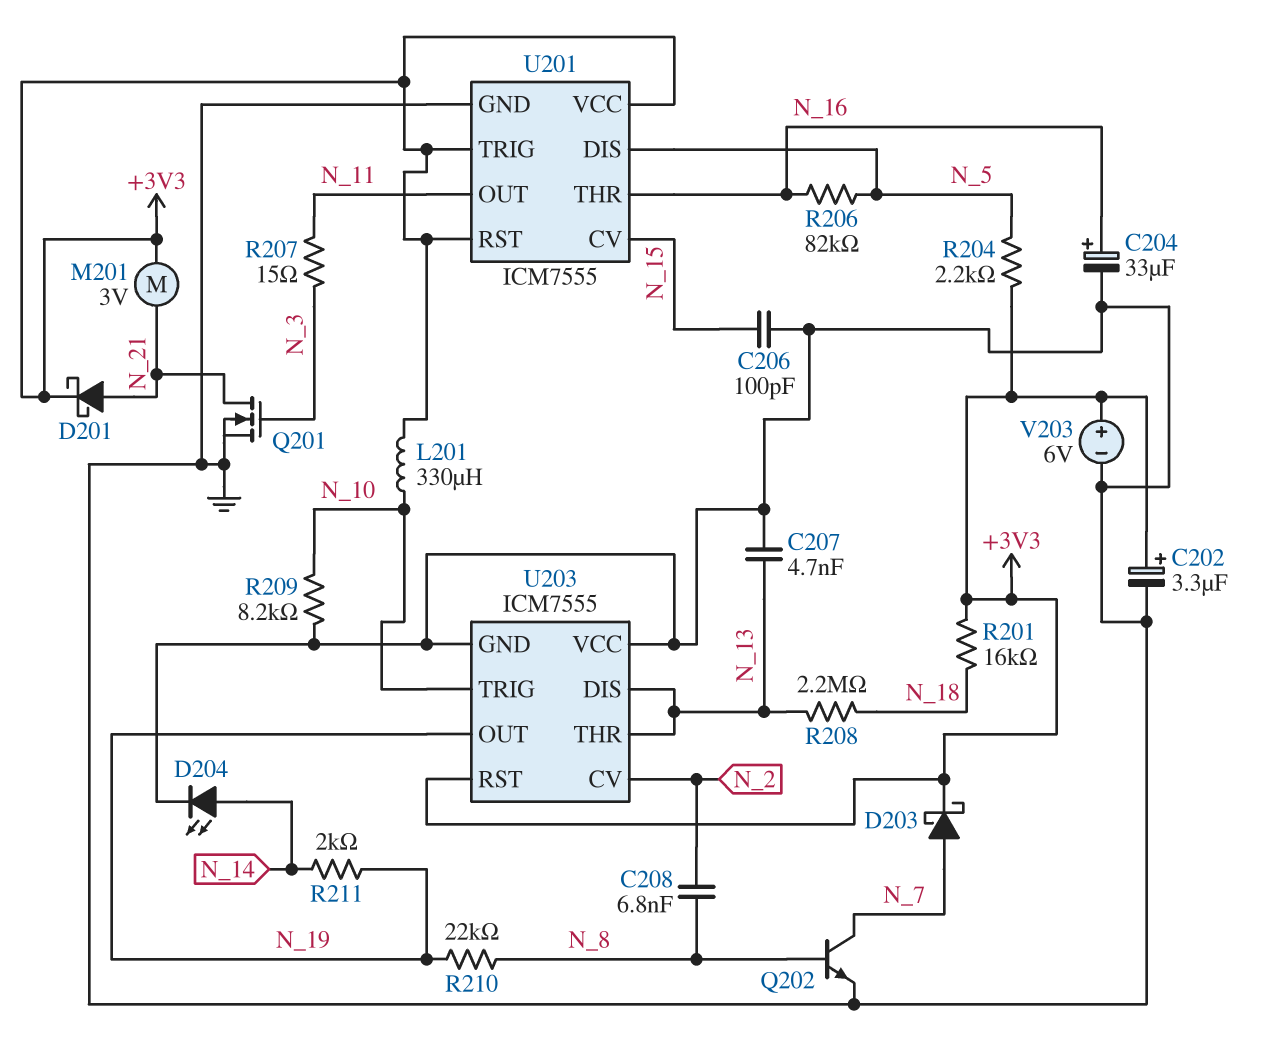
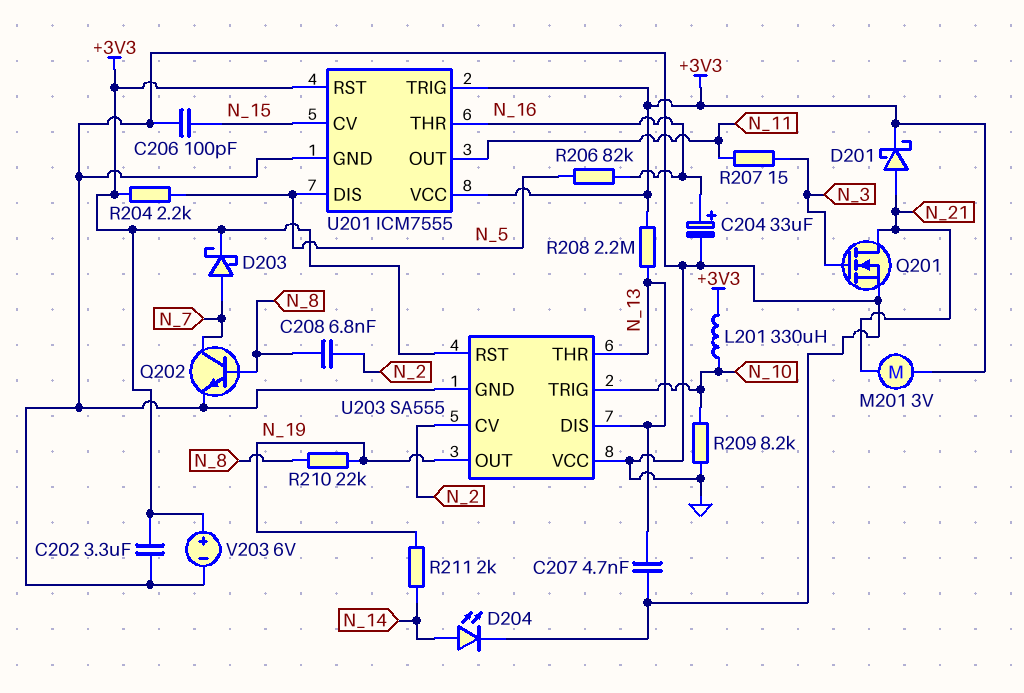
C202: 3.3uF (plus +3V3, minus GND) -> 3.3uF (+3V3, GND)
R201: 16k (+3V3, N_18) -> none
R208: 2.2M (N_13, N_18) -> 2.2M (+3V3, N_13)
U203: ICM7555 -> SA555

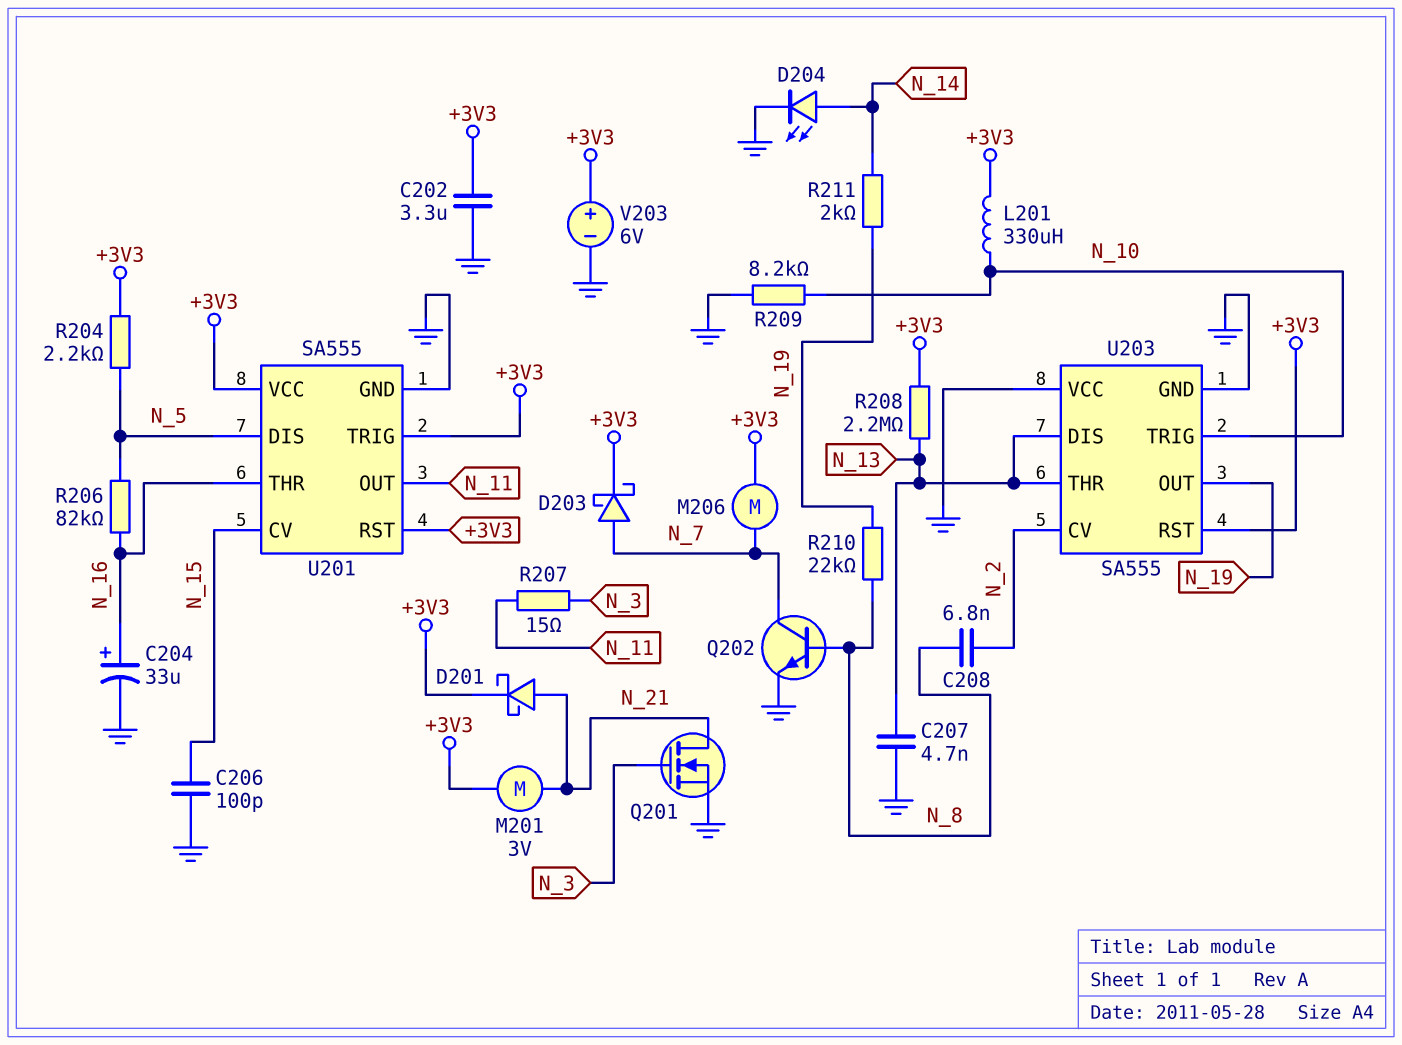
M206: none -> motor (+3V3, N_7)
U201: ICM7555 -> SA555

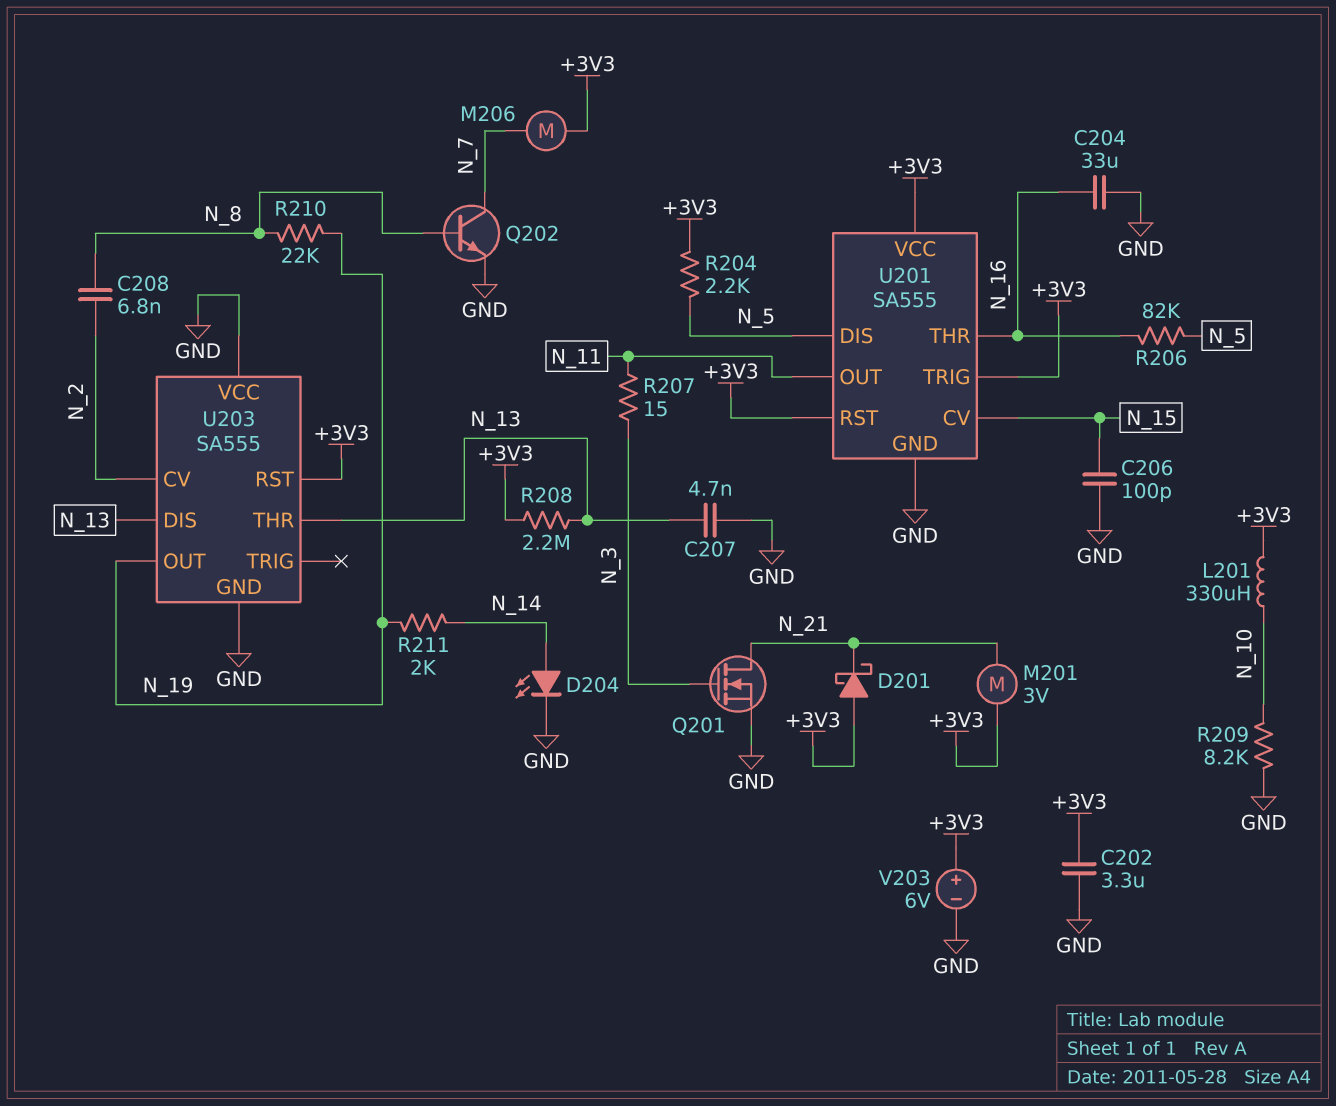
C204: 33uF (plus N_16, minus GND) -> 33uF (GND, N_16)
D201: schottky (A N_21, K +3V3) -> schottky (A +3V3, K N_21)
D203: schottky (A N_7, K +3V3) -> none
U203 pin TRIG: N_10 -> none

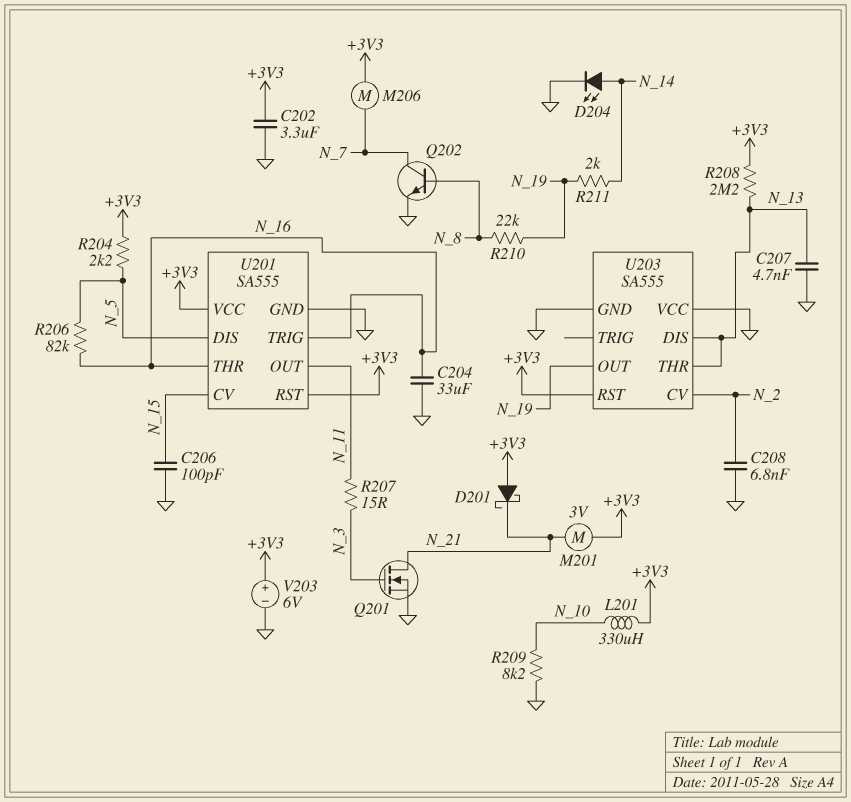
C208: 6.8nF (N_2, N_8) -> 6.8nF (GND, N_2)
U201 pin TRIG: +3V3 -> N_16

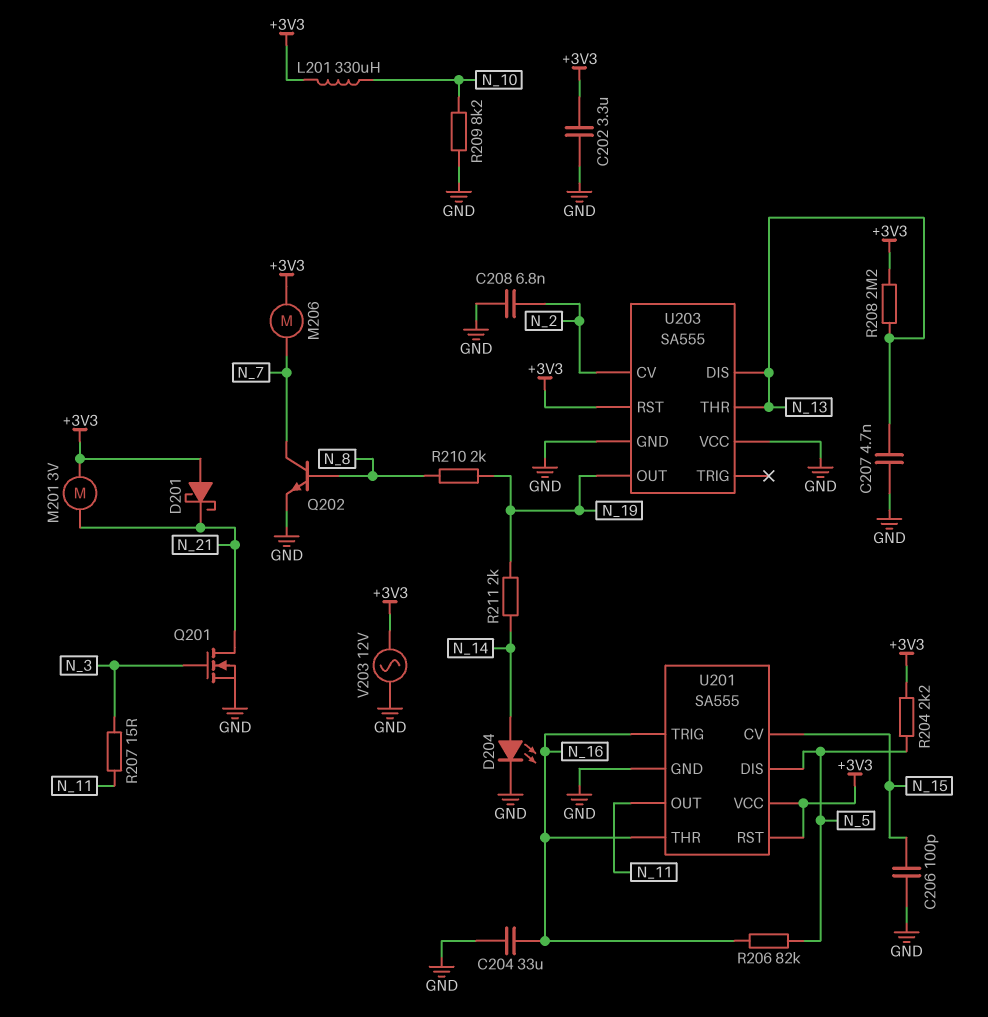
R210: 22k (N_8, N_19) -> 2k (N_8, N_19)
V203: 6V (plus +3V3, minus GND) -> AC 12V (+3V3, GND)

